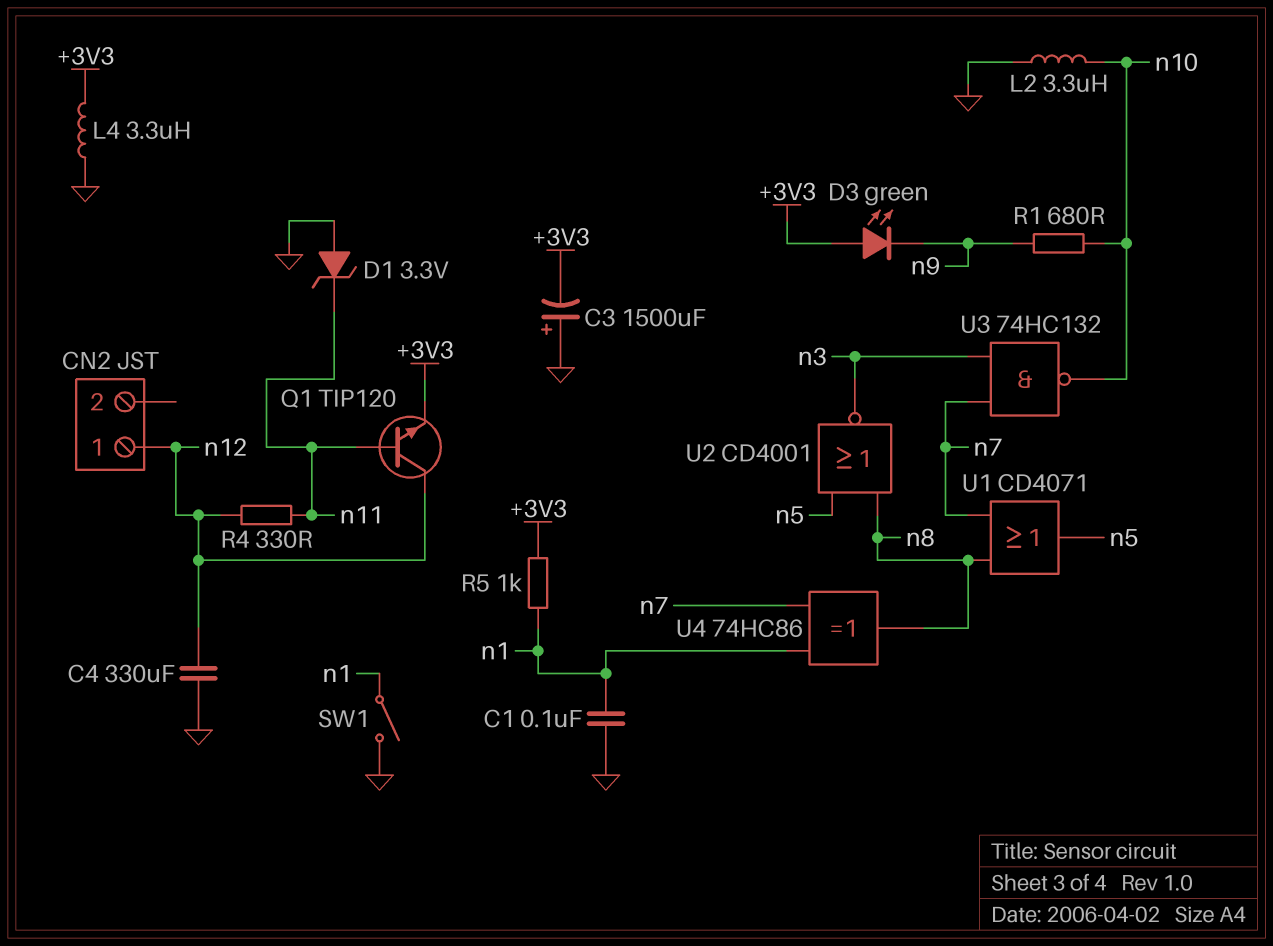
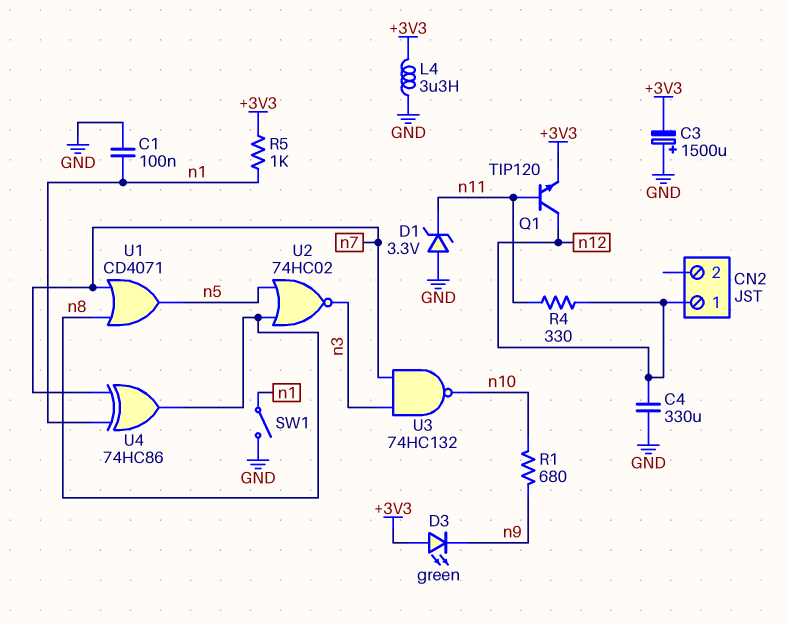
L2: 3.3uH (GND, n10) -> none
U2: NOR CD4001 (in n5, in n8, out n3) -> NOR 74HC02 (in n5, in n8, out n3)

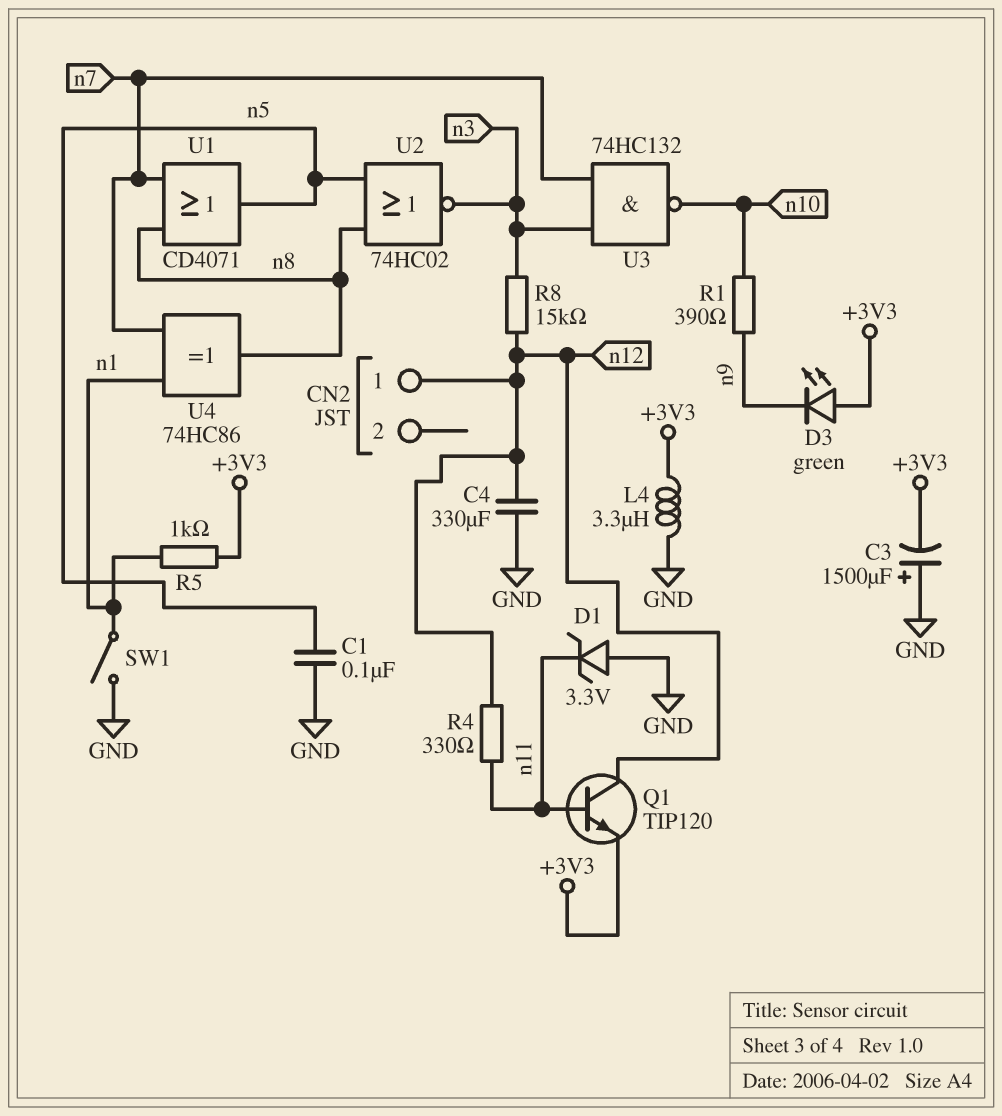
C1: 100nF (GND, n1) -> 100nF (GND, n5)
R1: 680 (n9, n10) -> 390 (n9, n10)
R8: none -> 15k (n3, n12)

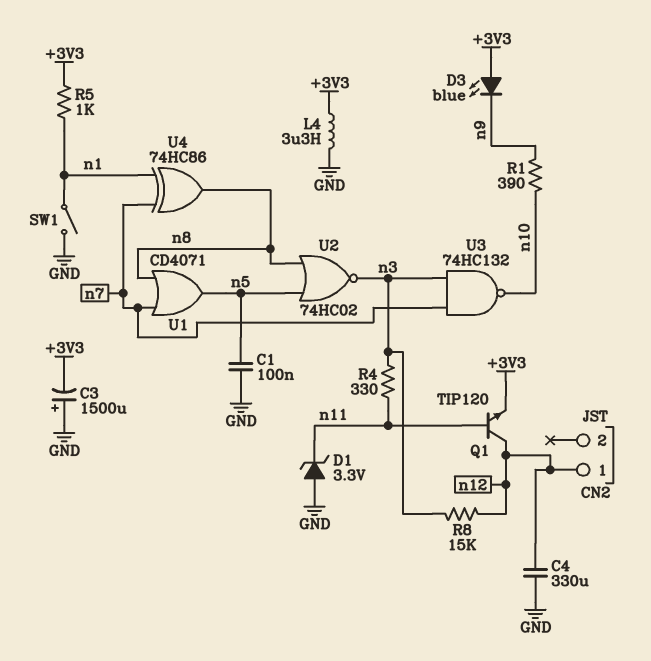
D3: LED green (A +3V3, K n9) -> LED blue (A +3V3, K n9)
R4: 330 (n11, n12) -> 330 (n3, n11)

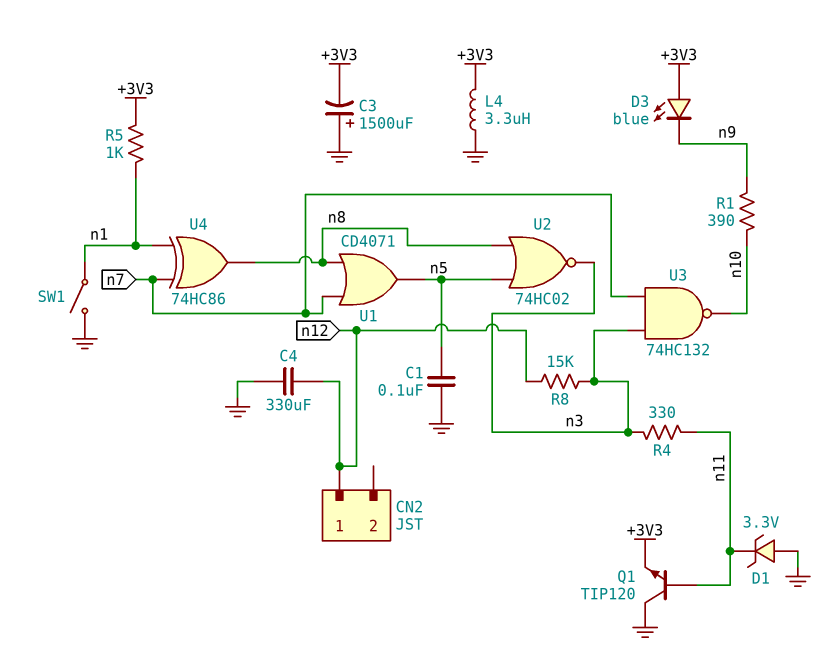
Q1: NPN TIP120 (B n11, C n12, E +3V3) -> NPN TIP120 (B n11, C GND, E +3V3)

